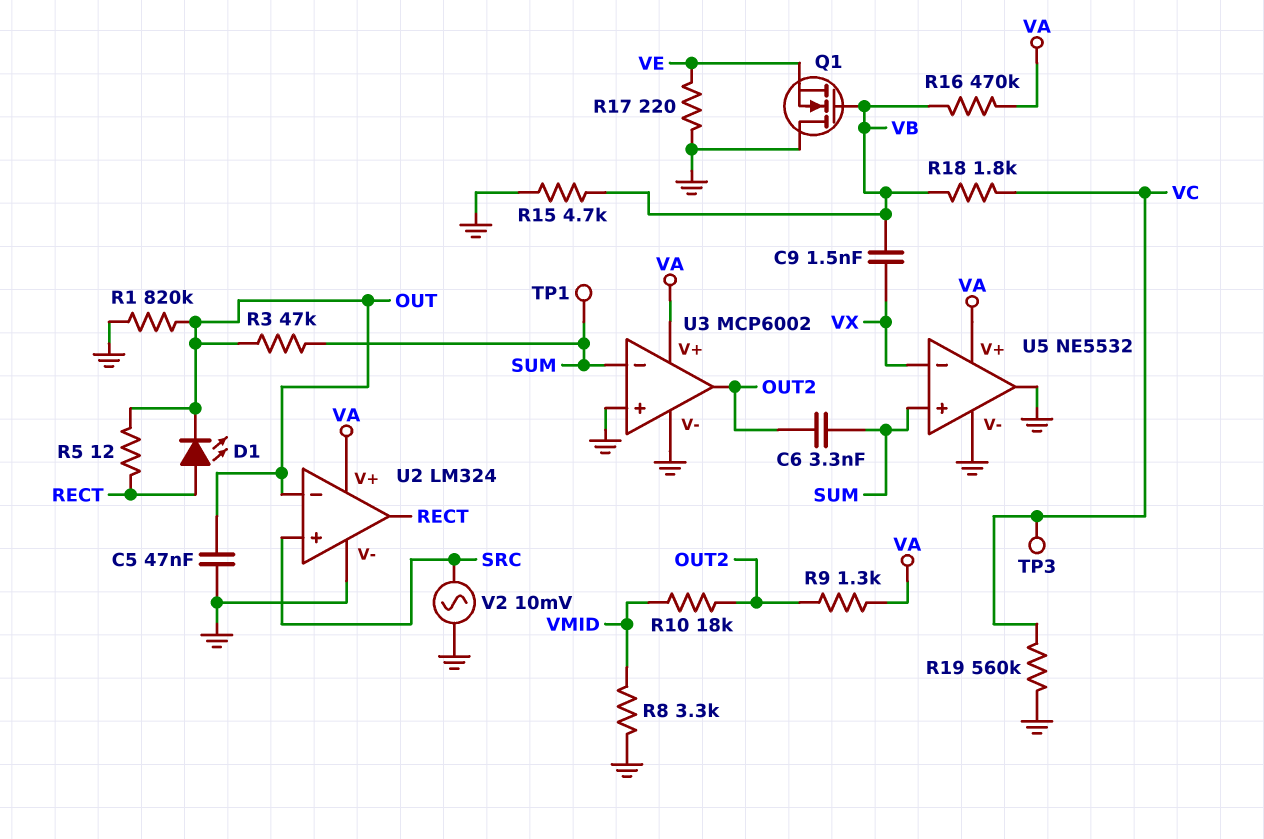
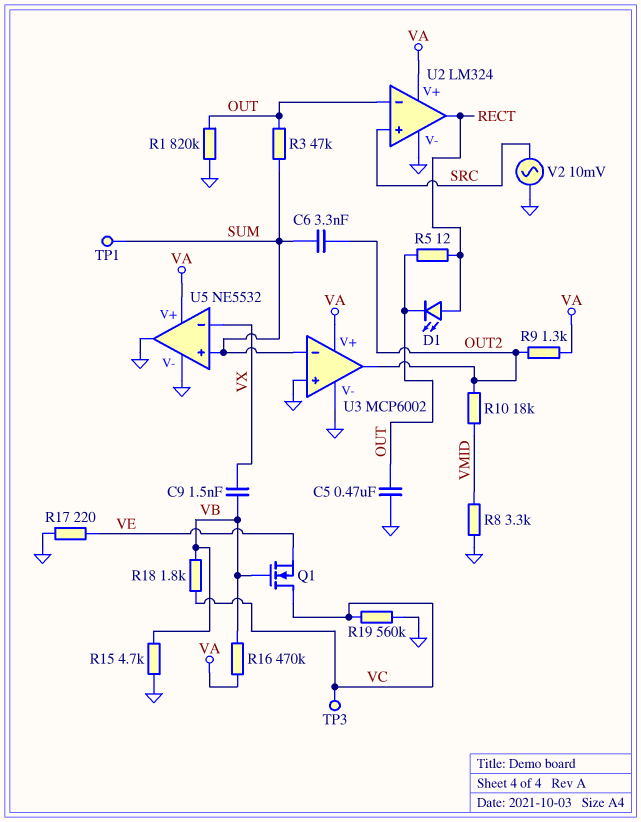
C5: 47nF (GND, OUT) -> 470nF (GND, OUT)
Q1: NMOS (G VB, D GND, S VE) -> NMOS (G VB, D VC, S VE)

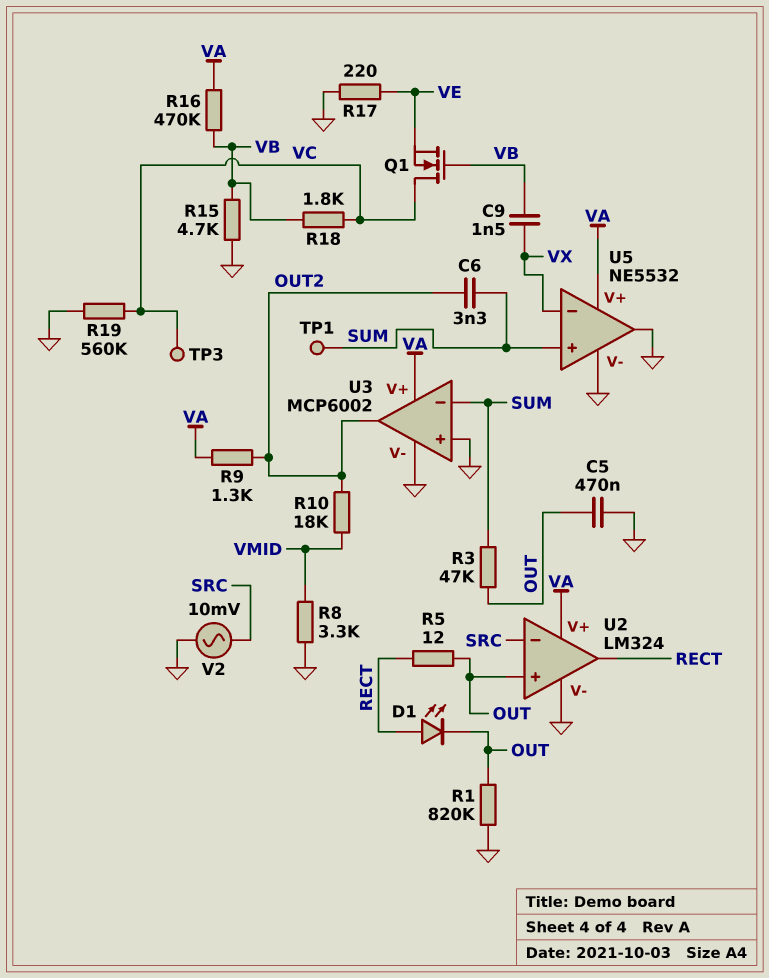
U2 pin in+: SRC -> OUT
U2 pin in-: OUT -> SRC

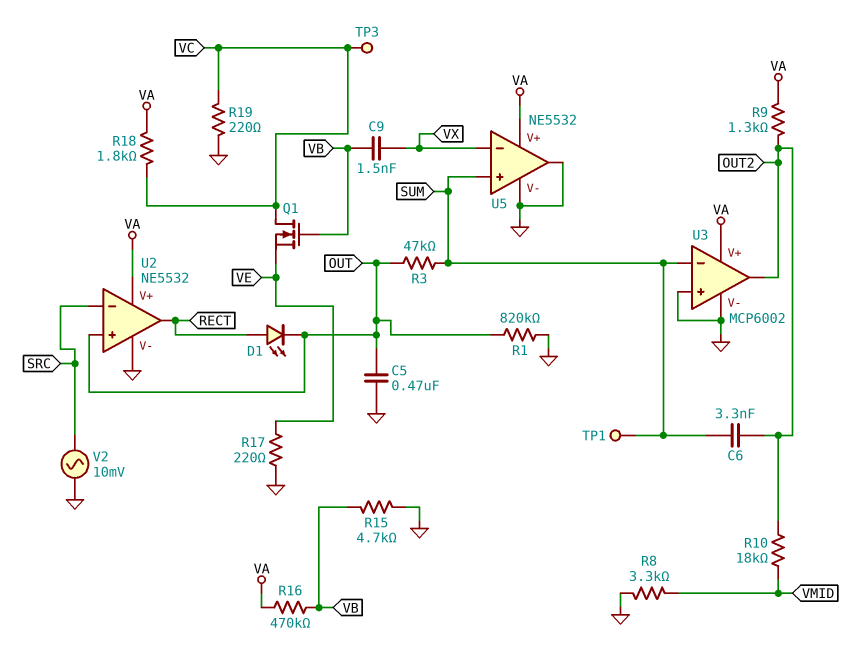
R5: 12 (OUT, RECT) -> none
R18: 1.8k (VB, VC) -> 1.8k (VA, VC)
R19: 560k (GND, VC) -> 220 (GND, VC)
U2: LM324 -> NE5532

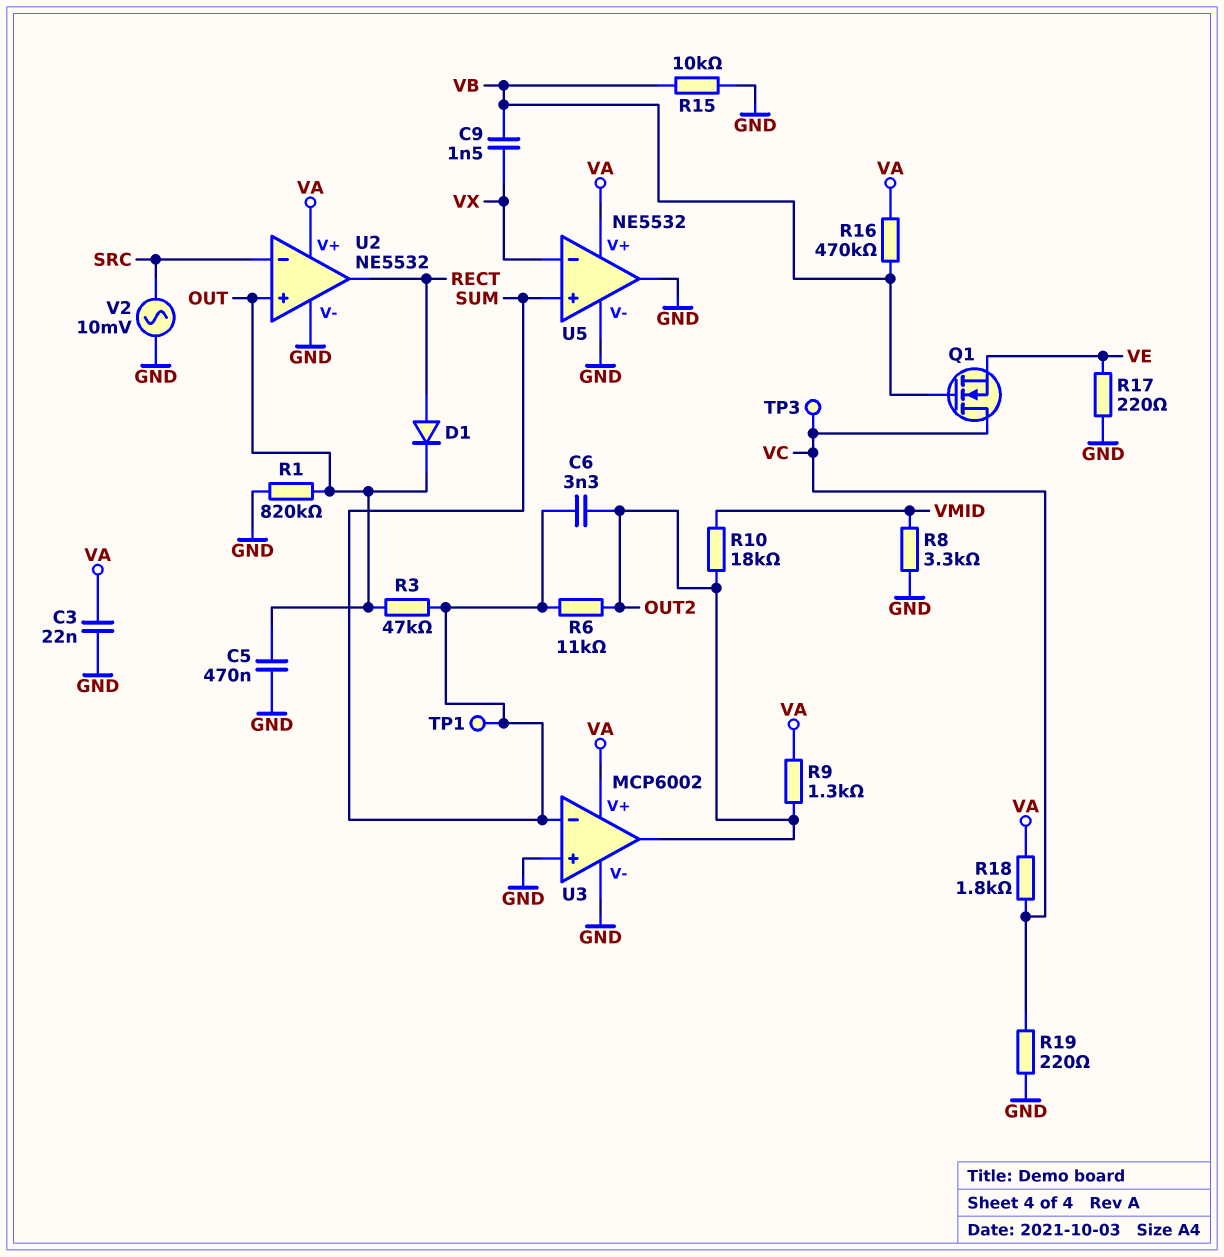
C3: none -> 22nF (GND, VA)
D1: LED (A RECT, K OUT) -> diode (A RECT, K OUT)
R6: none -> 11k (OUT2, SUM)
R15: 4.7k (GND, VB) -> 10k (GND, VB)

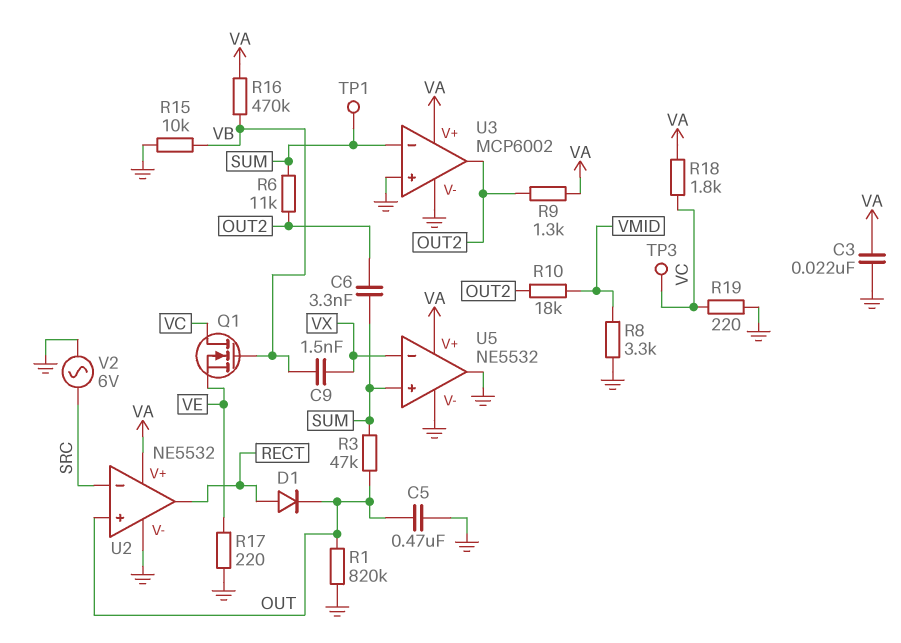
V2: AC 10mV (GND, SRC) -> AC 6V (GND, SRC)

